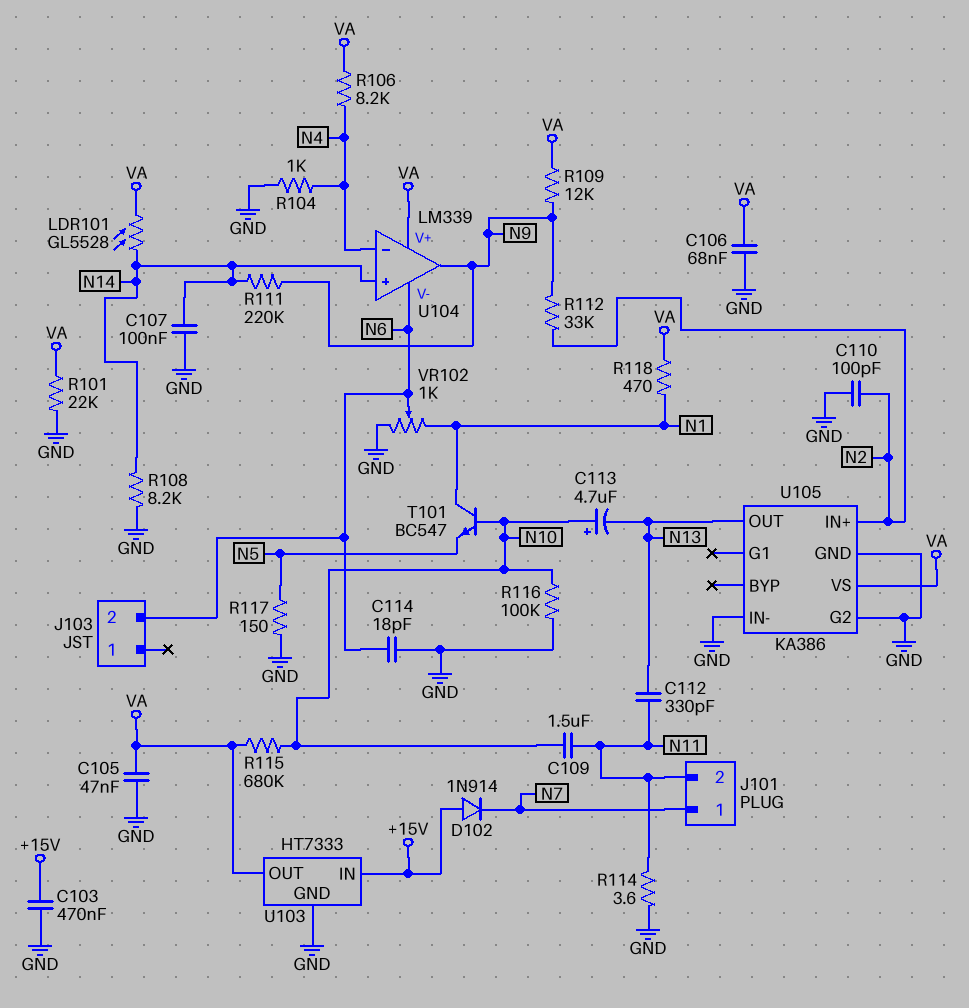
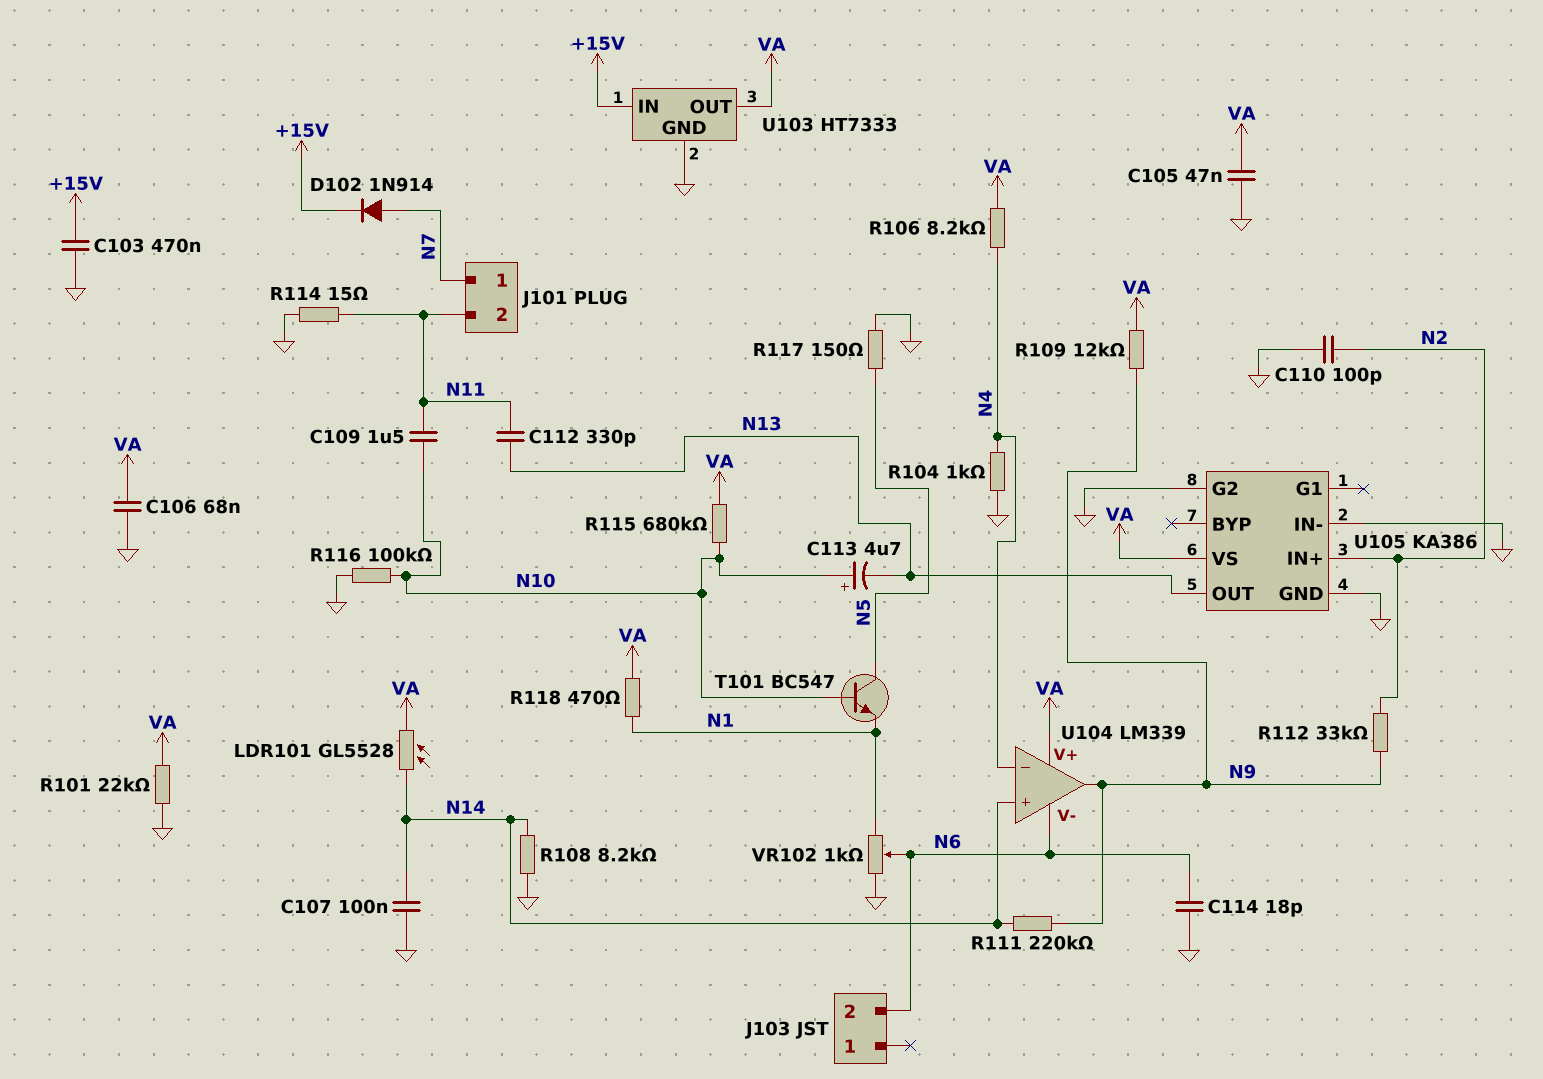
D102: diode 1N914 (A +15V, K N7) -> diode 1N914 (A N7, K +15V)
R114: 3.6 (GND, N11) -> 15 (GND, N11)
T101: NPN BC547 (B N10, C N1, E N5) -> NPN BC547 (B N10, C N5, E N1)

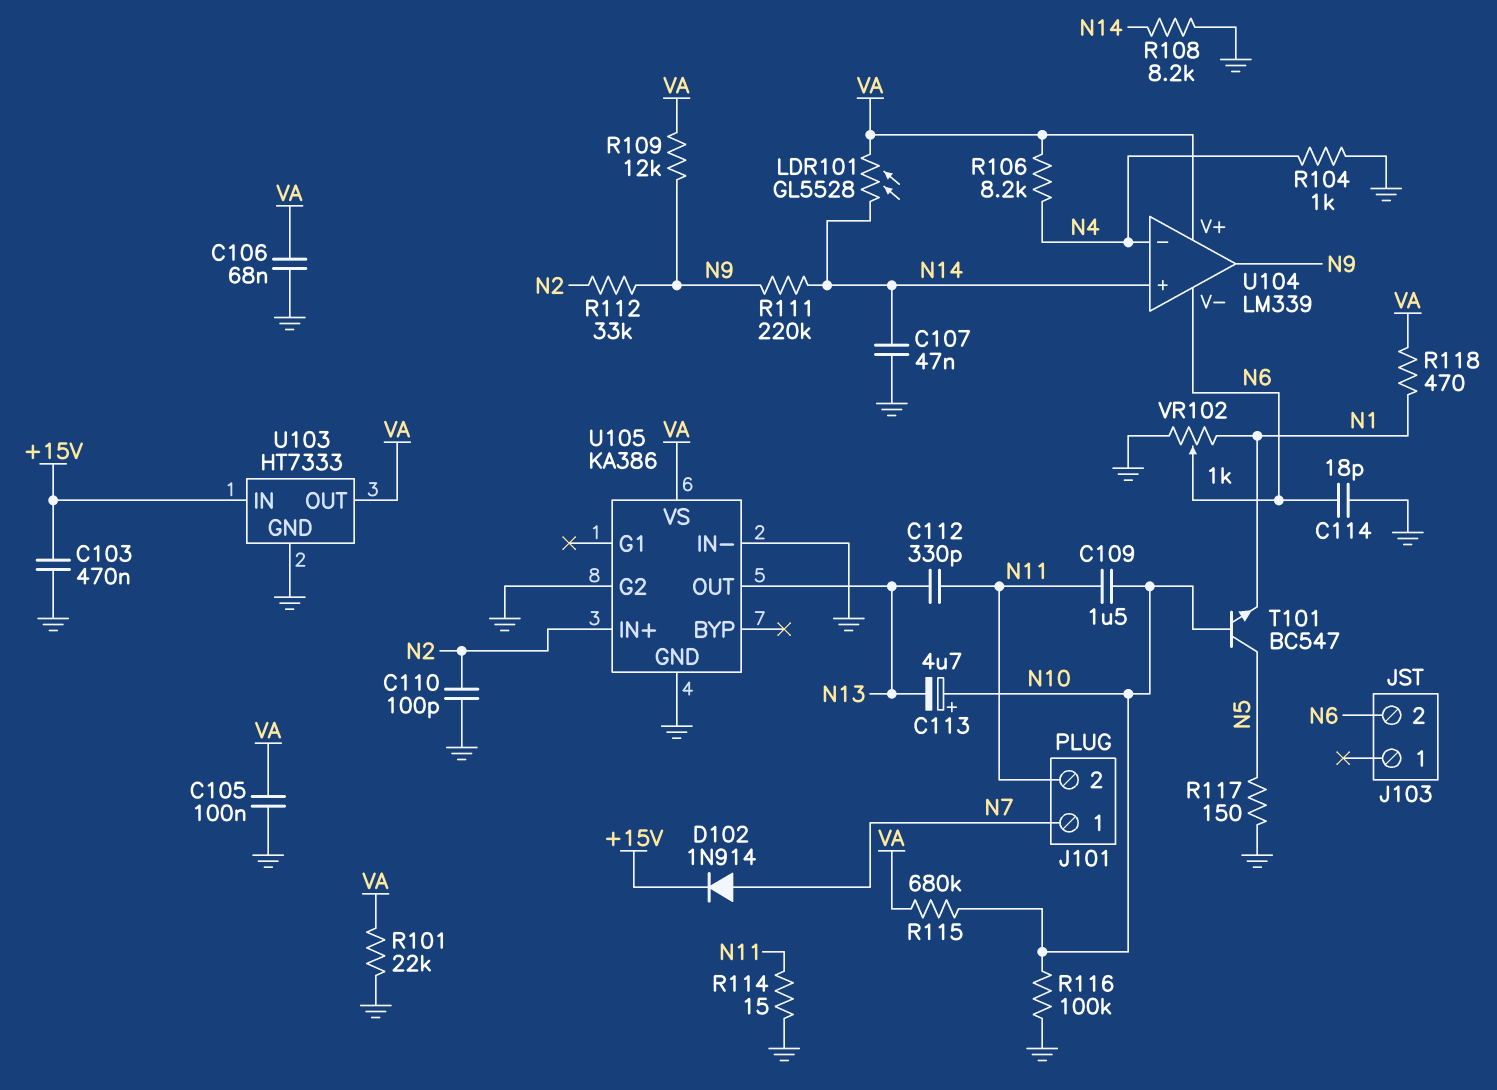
C105: 47nF (GND, VA) -> 100nF (GND, VA)
C107: 100nF (GND, N14) -> 47nF (GND, N14)

